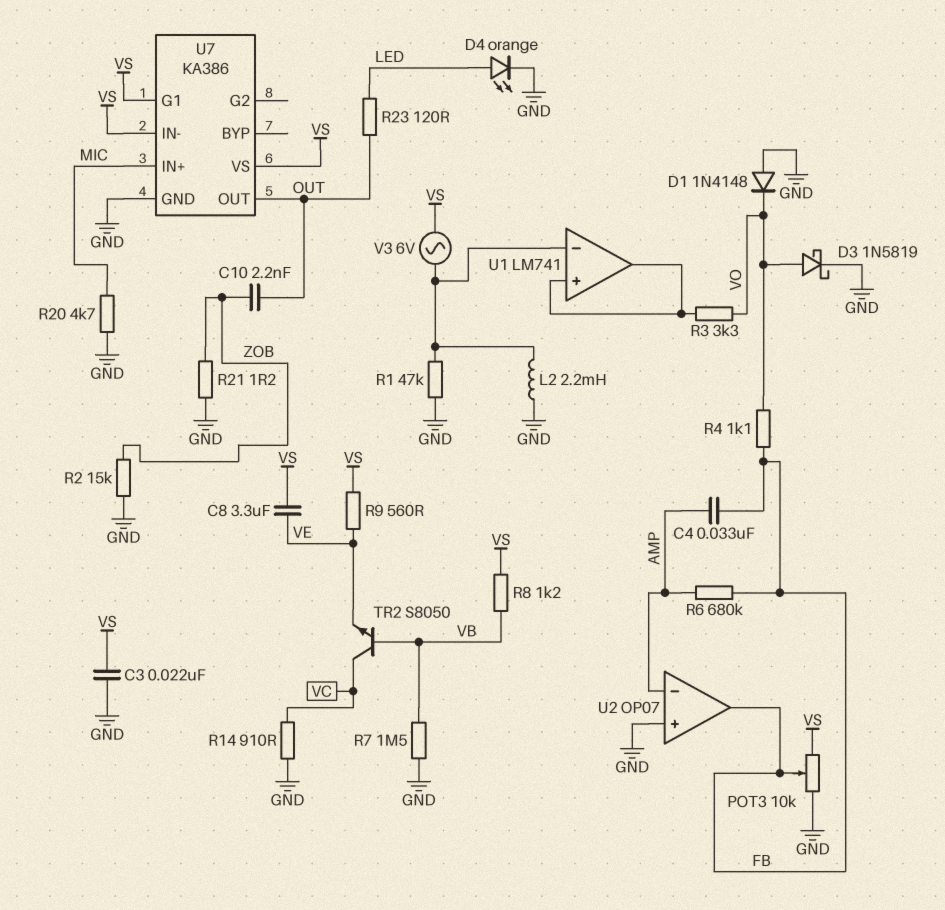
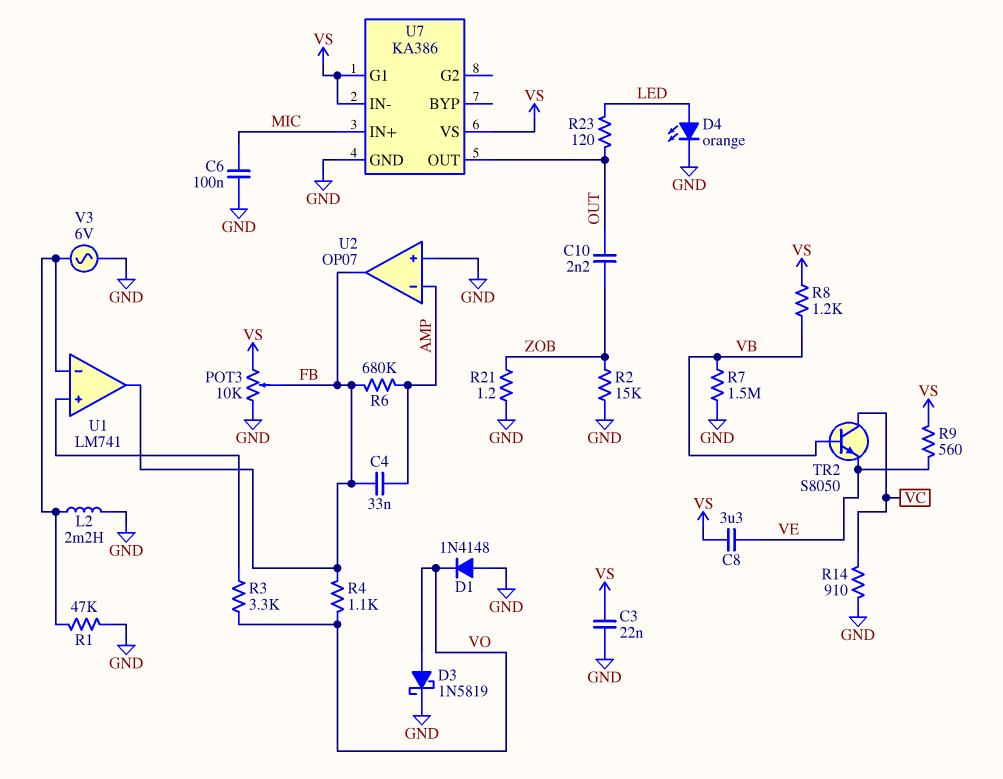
C6: none -> 100nF (GND, MIC)
R20: 4.7k (GND, MIC) -> none
U1 pin out: U1/in+ -> FB
V3: AC 6V (U1/in-, VS) -> AC 6V (GND, U1/in-)

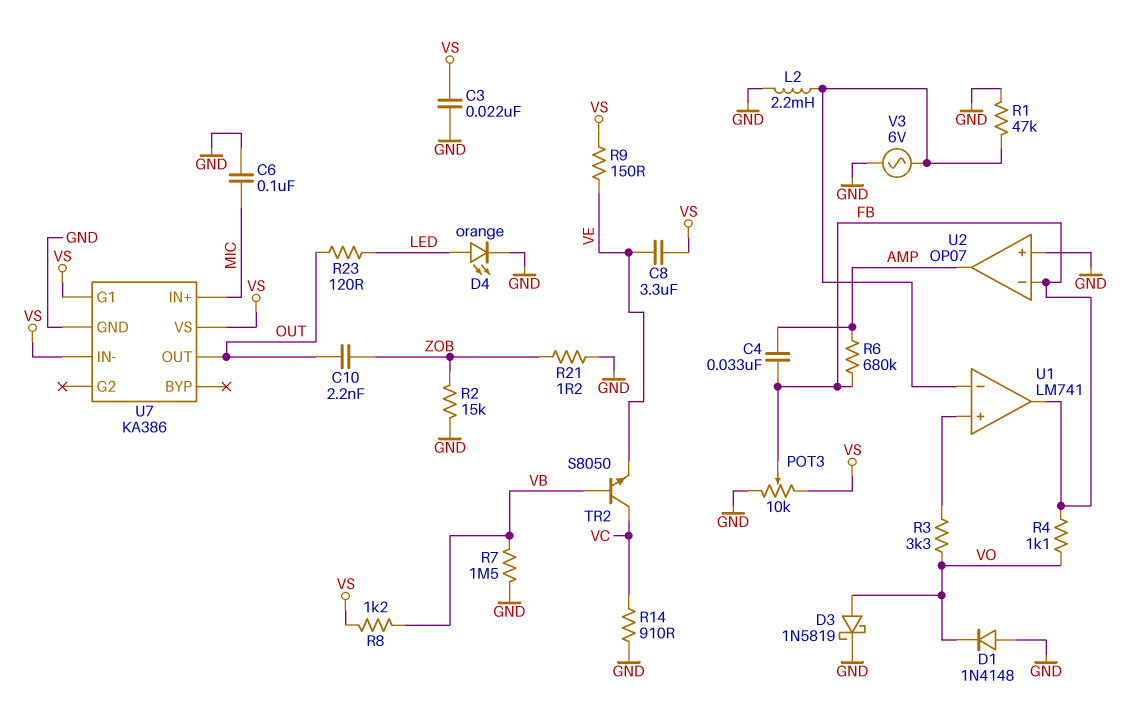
R9: 560 (VE, VS) -> 150 (VE, VS)
U2 pin in-: AMP -> FB
U2 pin out: FB -> AMP

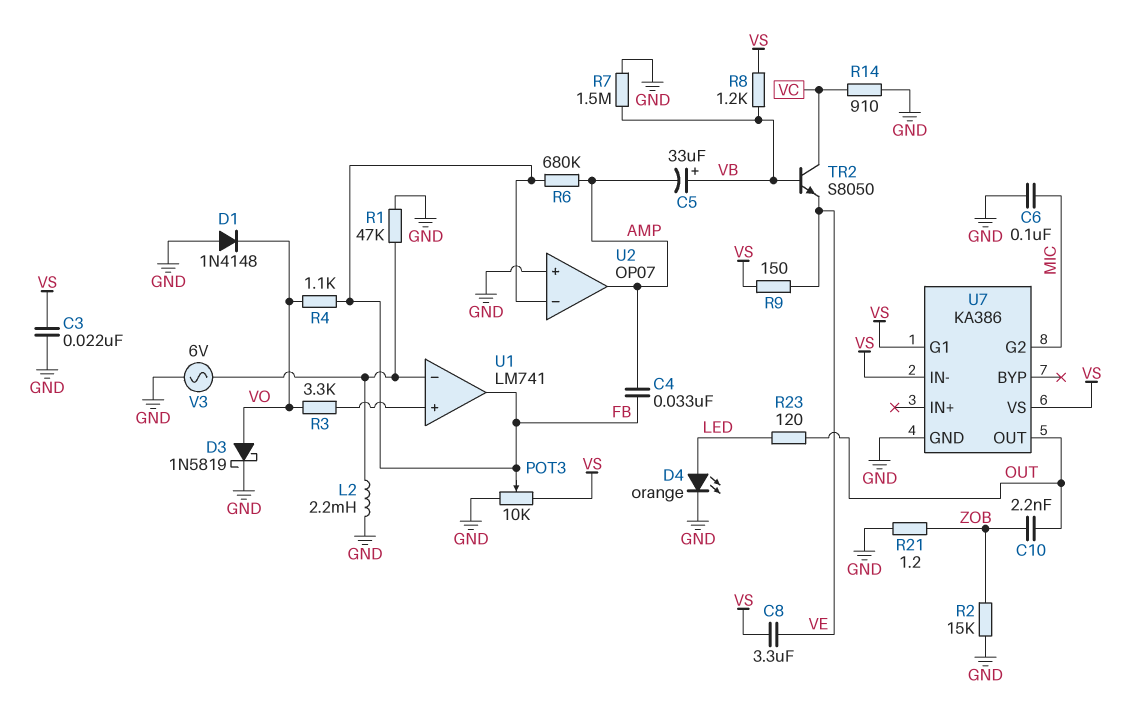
C5: none -> 33uF (plus VB, minus AMP)
U7 pin G2: none -> MIC
U7 pin IN+: MIC -> none

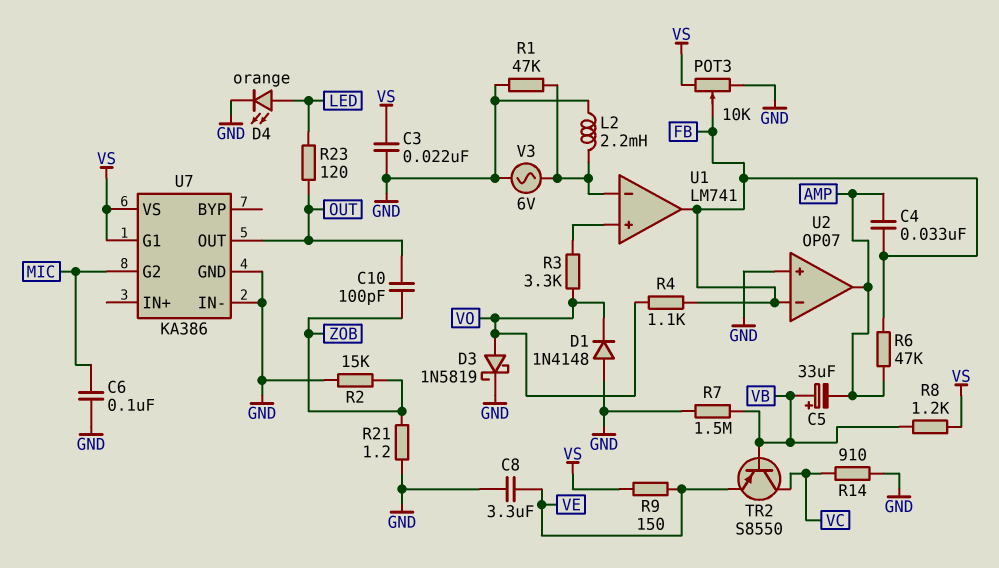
C8: 3.3uF (VE, VS) -> 3.3uF (GND, VE)
C10: 2.2nF (OUT, ZOB) -> 100pF (OUT, ZOB)
R6: 680k (AMP, FB) -> 47k (AMP, FB)
TR2: NPN S8050 (B VB, C VC, E VE) -> PNP S8550 (B VB, C VC, E VE)
U7 pin IN-: VS -> GND

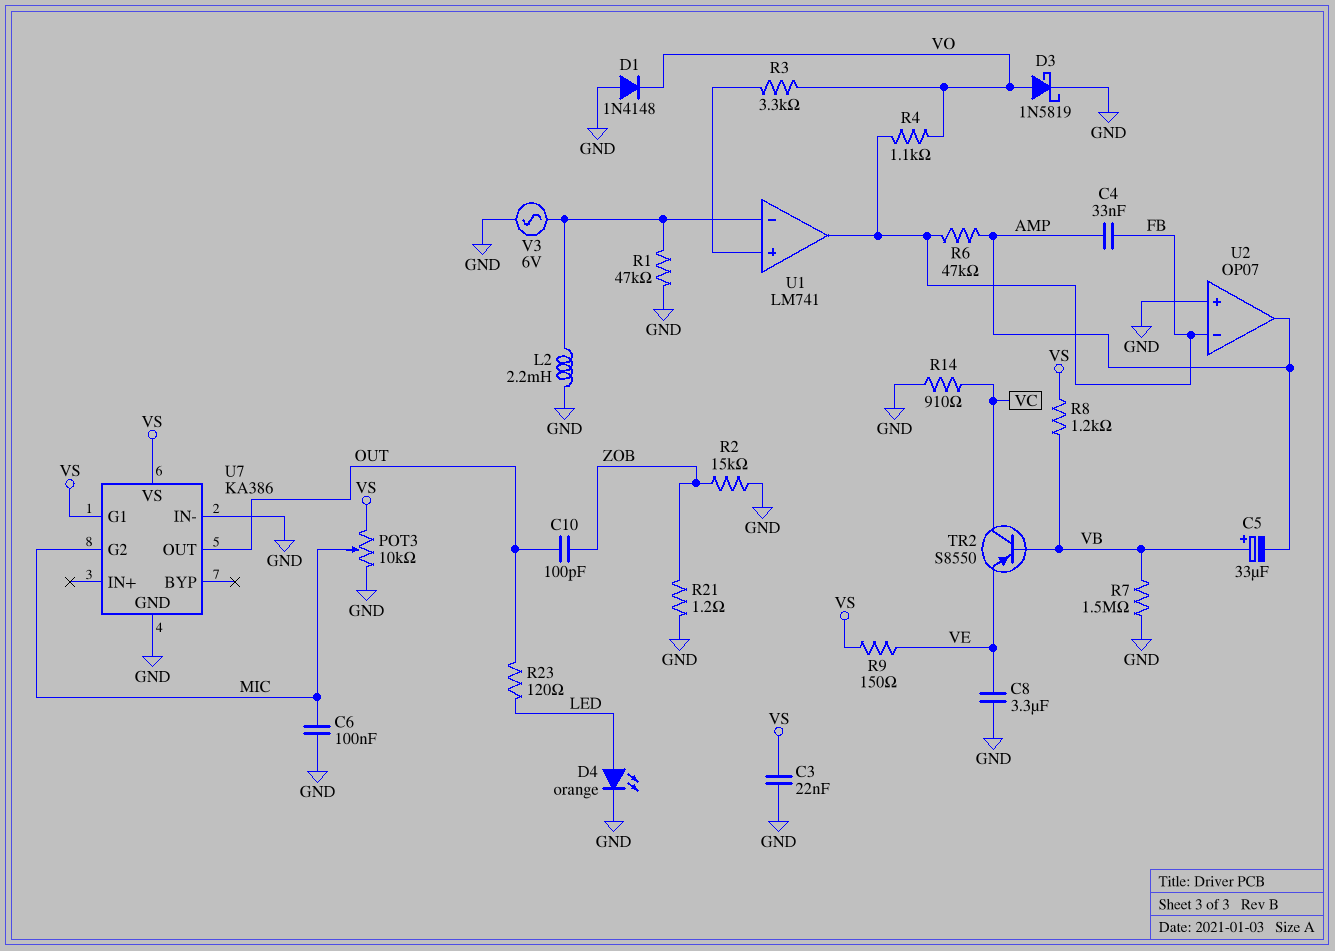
POT3: 10k (GND, VS, wiper FB) -> 10k (GND, VS, wiper MIC)

